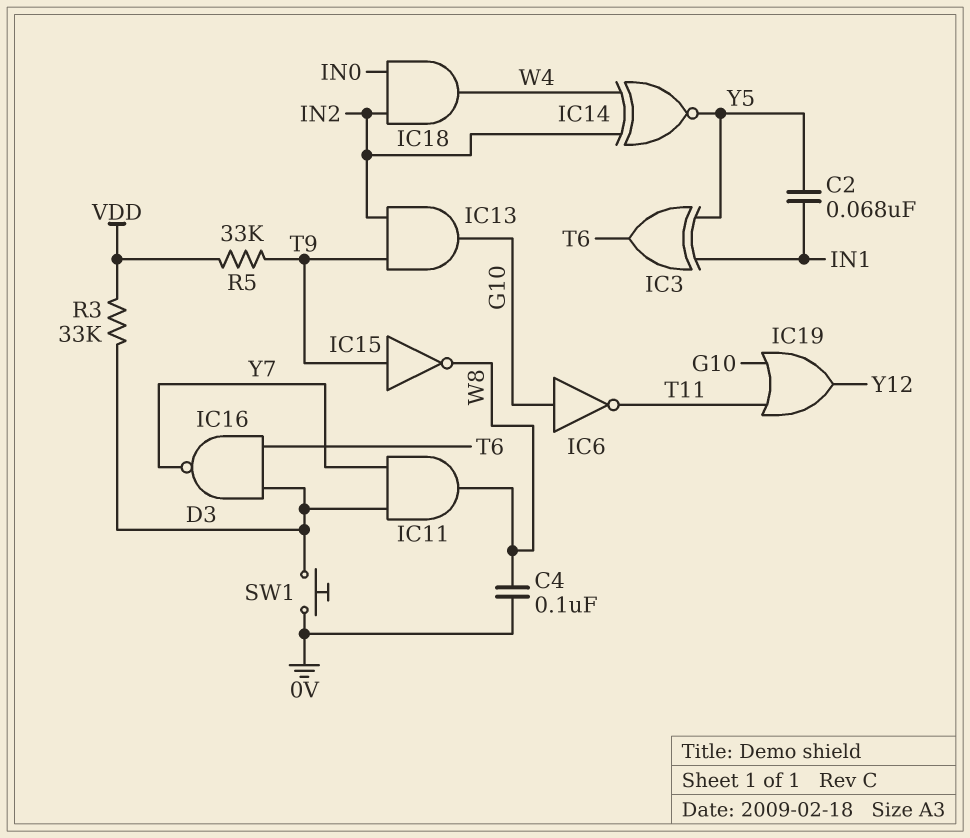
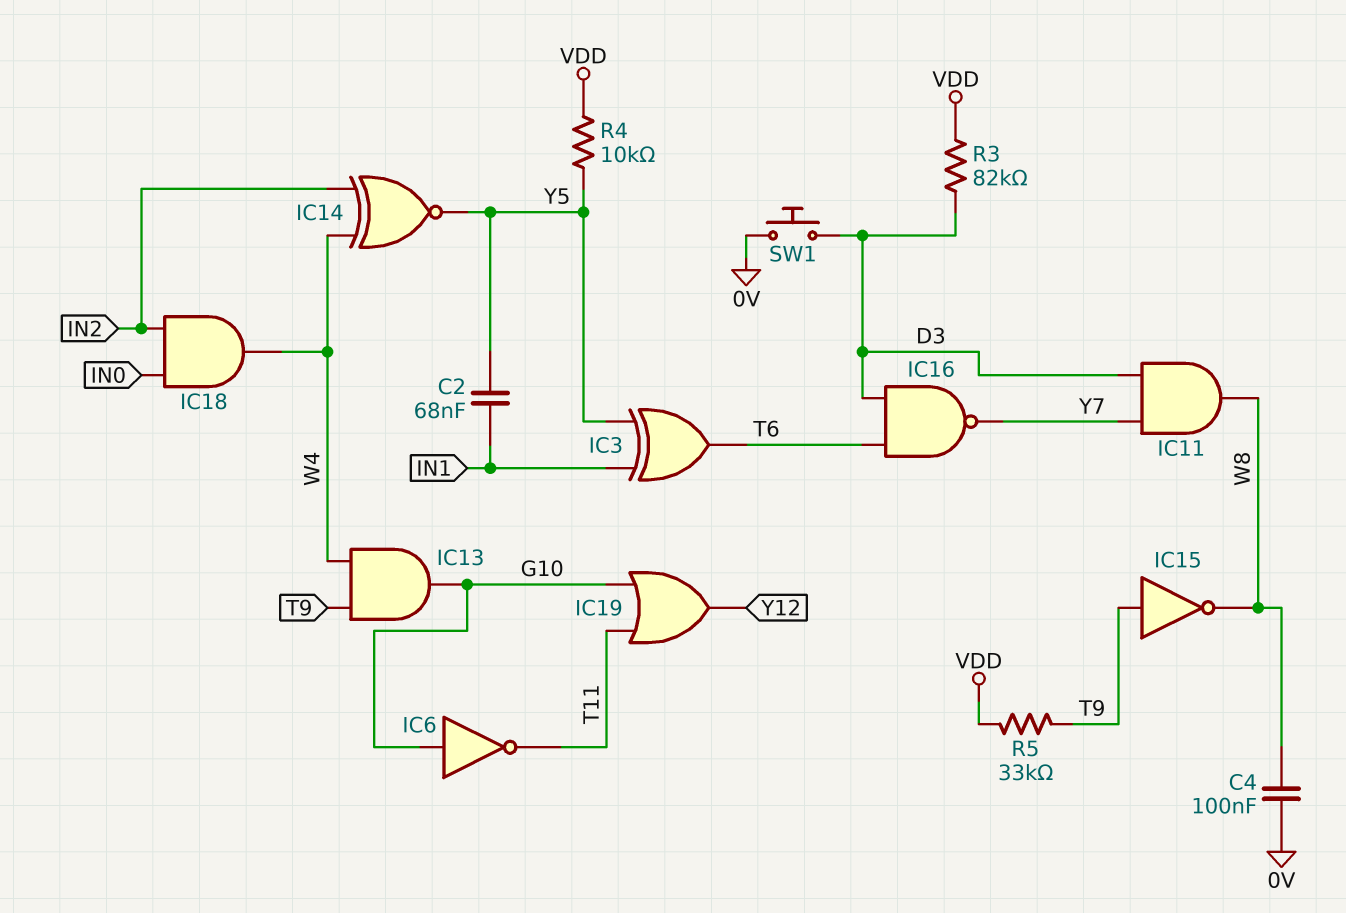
IC13: AND (in IN2, in T9, out G10) -> AND (in T9, in W4, out G10)
R3: 33k (D3, VDD) -> 82k (D3, VDD)
R4: none -> 10k (VDD, Y5)

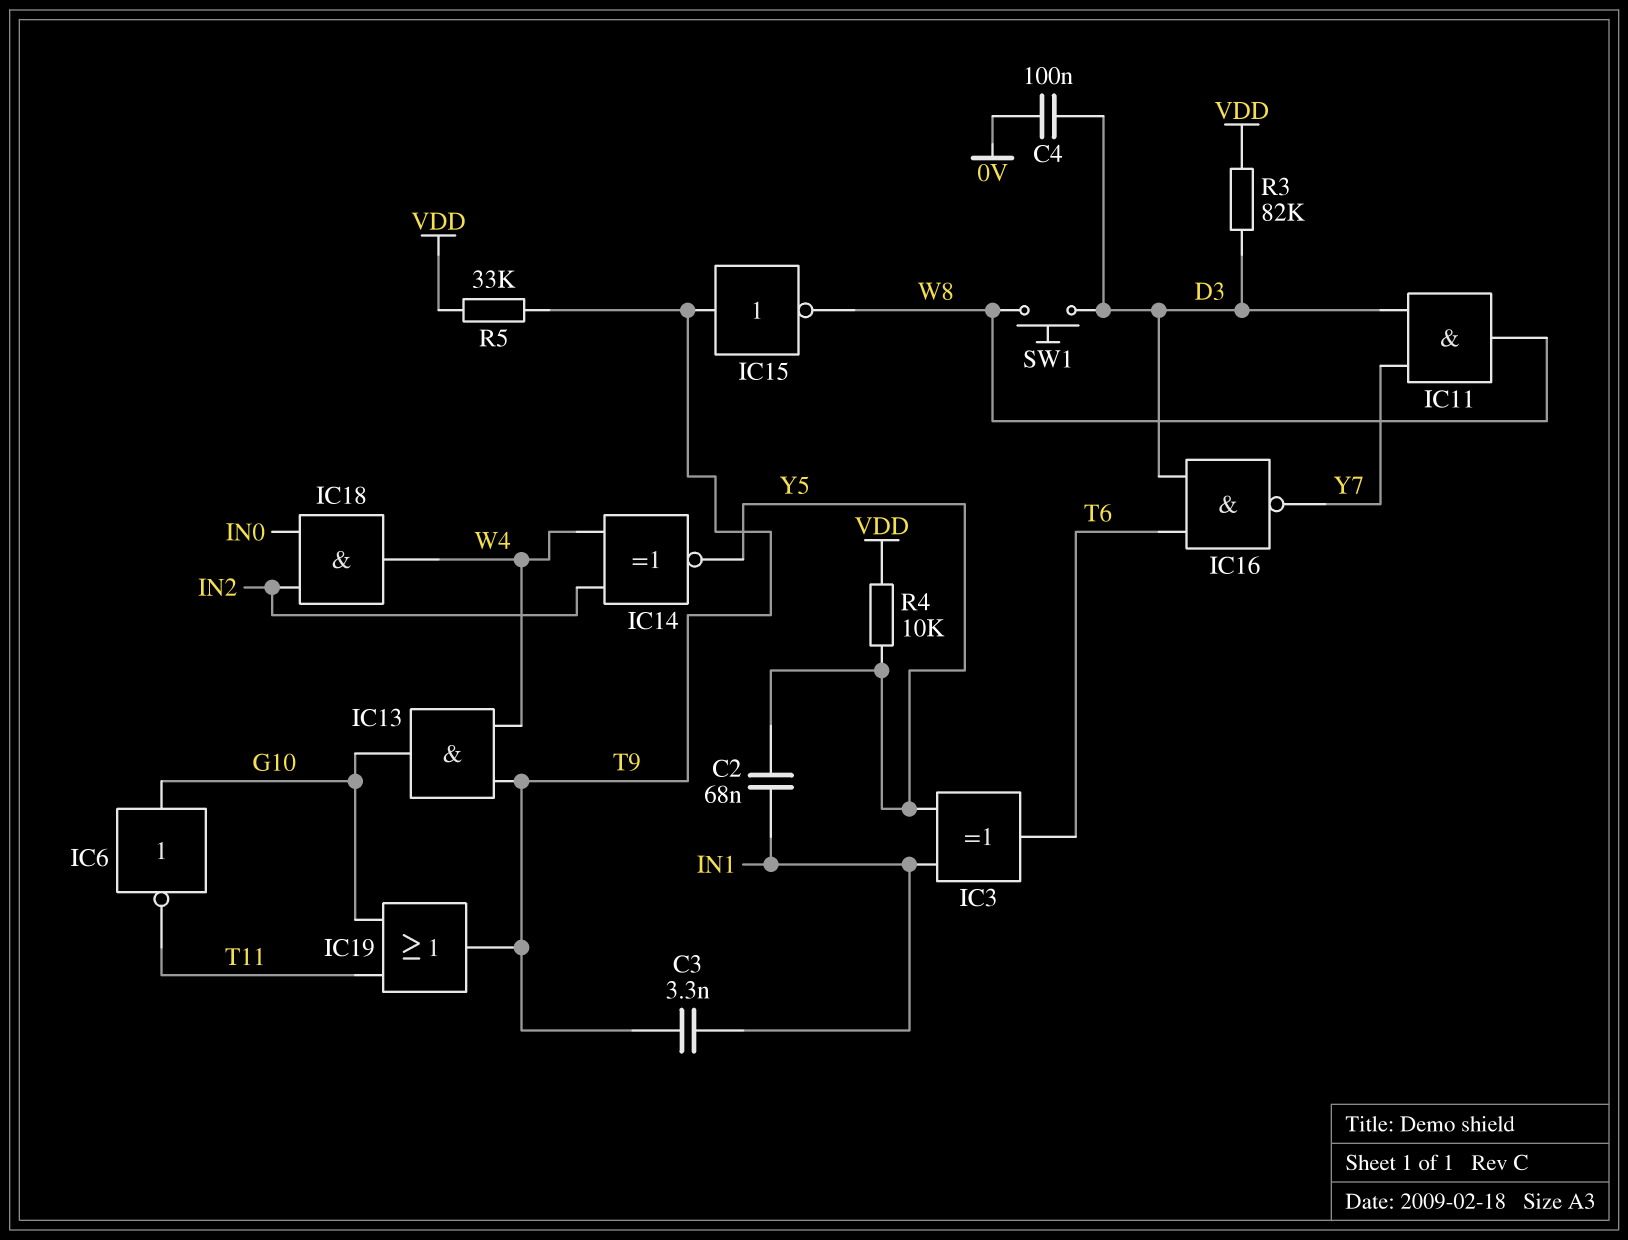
C3: none -> 3.3nF (IN1, T9)
C4: 100nF (0V, W8) -> 100nF (0V, D3)
IC19: OR (in G10, in T11, out Y12) -> OR (in G10, in T11, out T9)
SW1: button (0V, D3) -> button (D3, W8)

